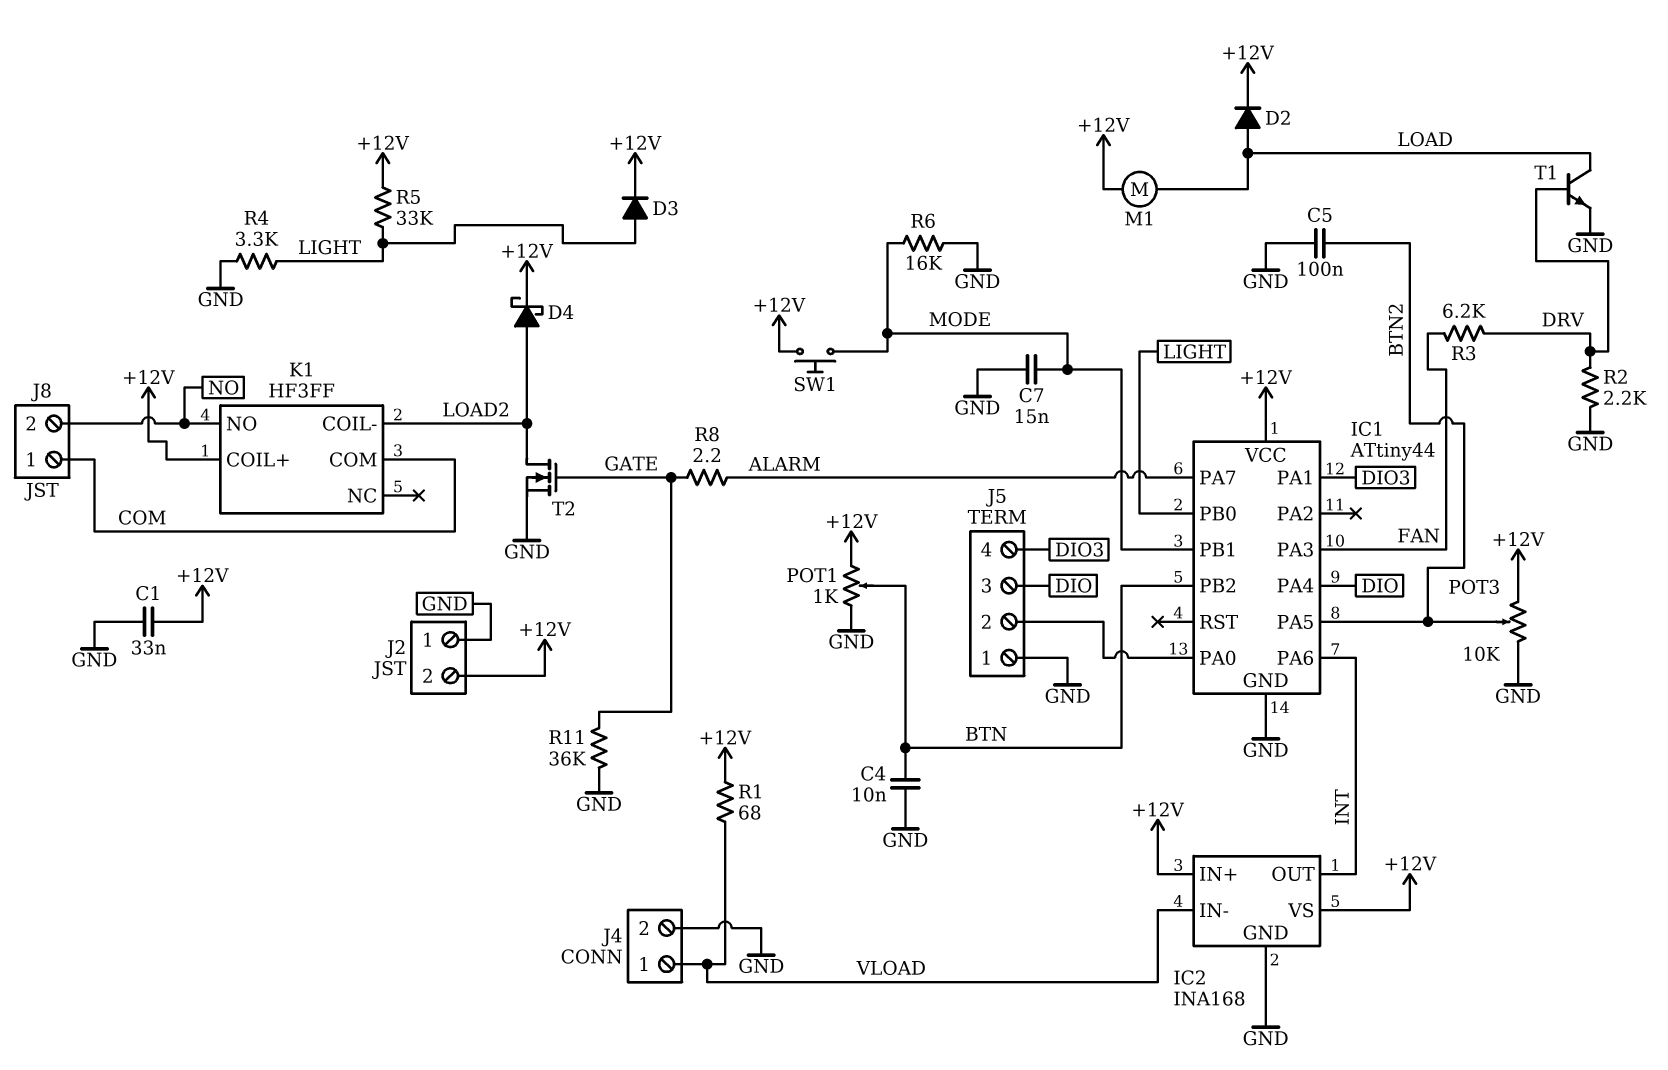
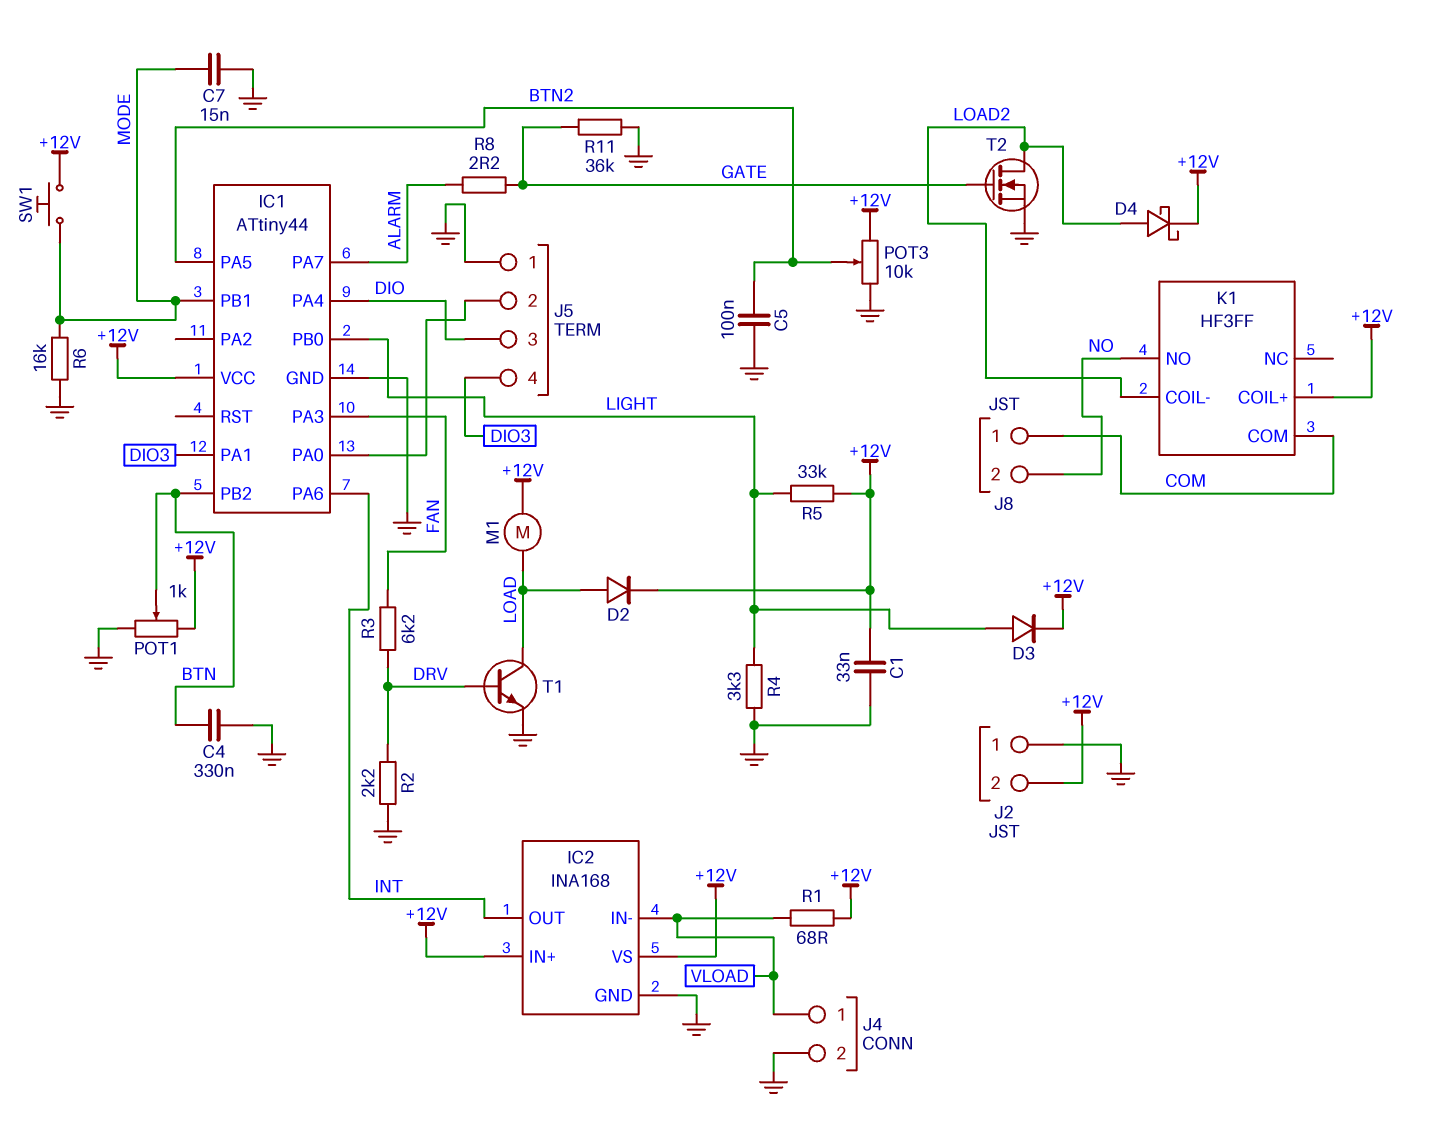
C4: 10nF (BTN, GND) -> 330nF (BTN, GND)

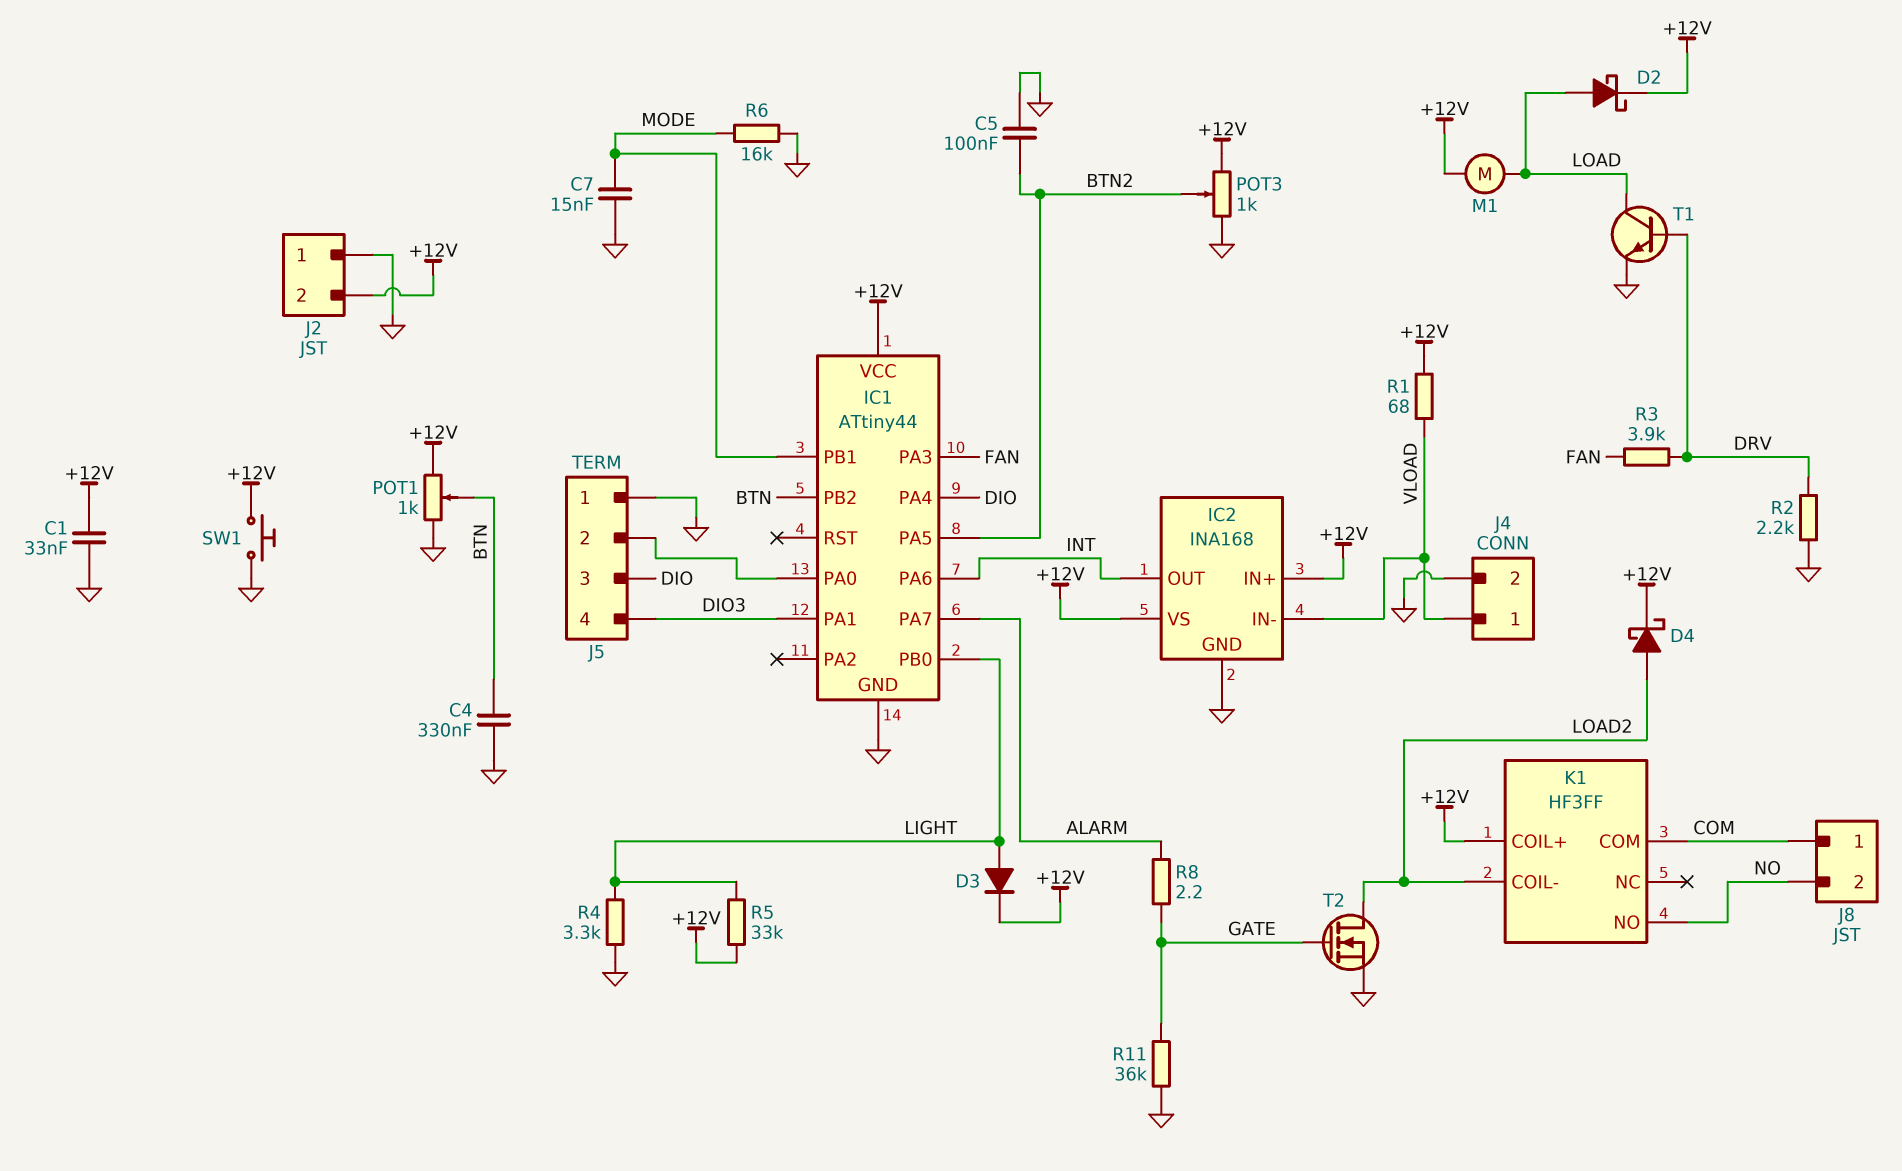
D2: diode (A LOAD, K +12V) -> schottky (A LOAD, K +12V)
POT3: 10k (+12V, GND, wiper BTN2) -> 1k (+12V, GND, wiper BTN2)
R3: 6.2k (DRV, FAN) -> 3.9k (DRV, FAN)
SW1: button (+12V, MODE) -> button (+12V, GND)

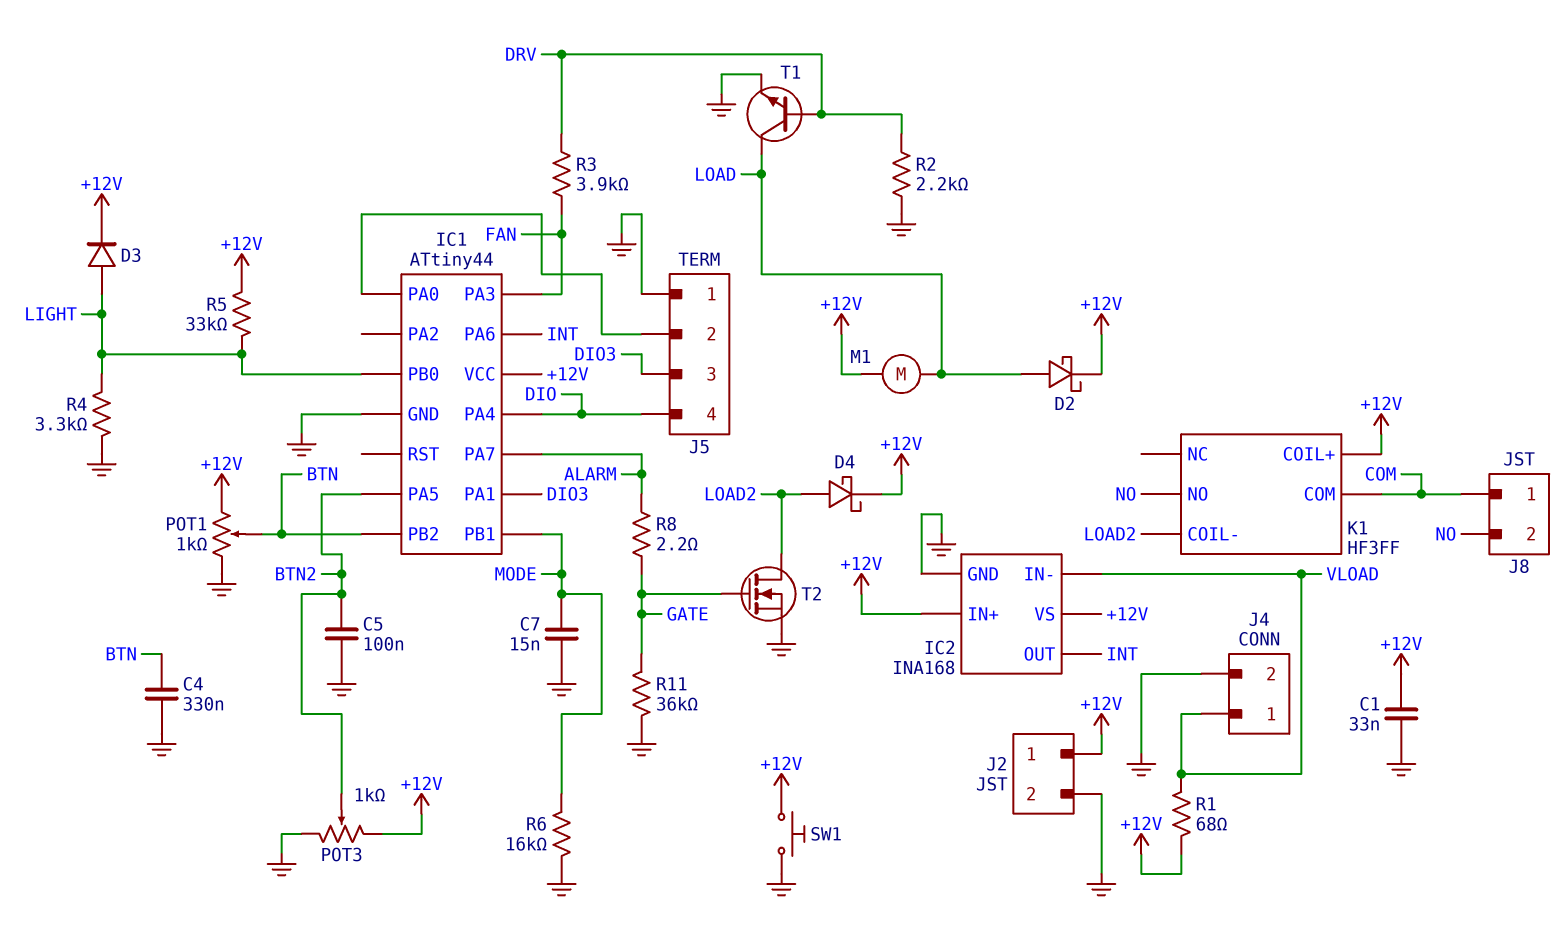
J2 pin 1: GND -> +12V
J2 pin 2: +12V -> GND
J5 pin 3: DIO -> DIO3
J5 pin 4: DIO3 -> DIO

